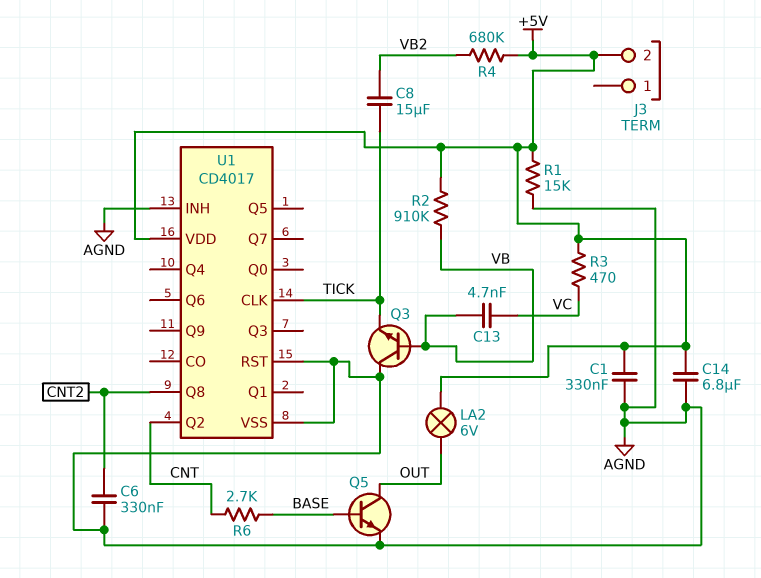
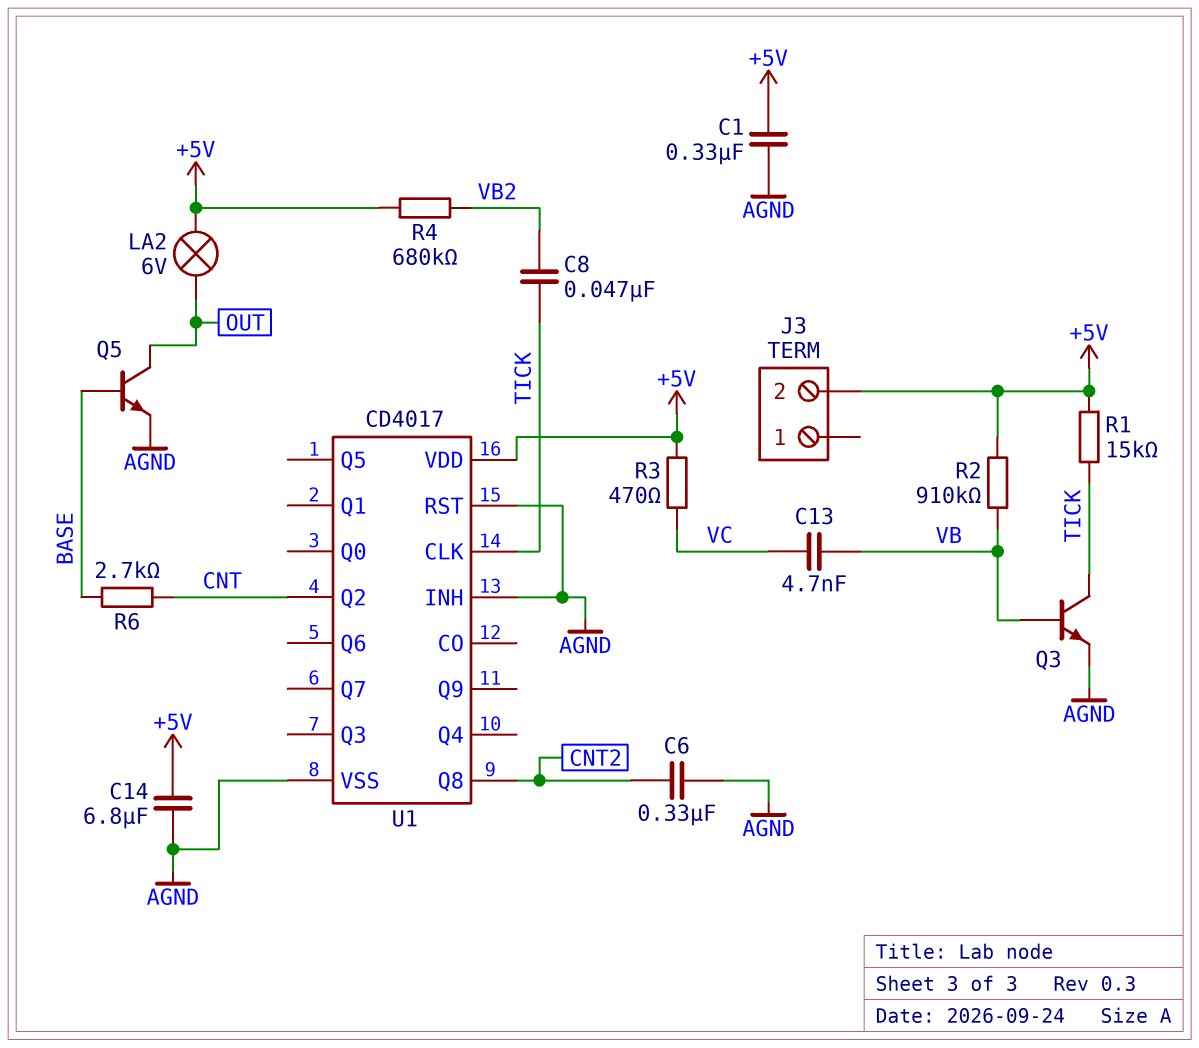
C8: 15uF (TICK, VB2) -> 47nF (TICK, VB2)
Q3: NPN (B VB, C AGND, E TICK) -> NPN (B VB, C TICK, E AGND)
R1: 15k (+5V, AGND) -> 15k (+5V, TICK)

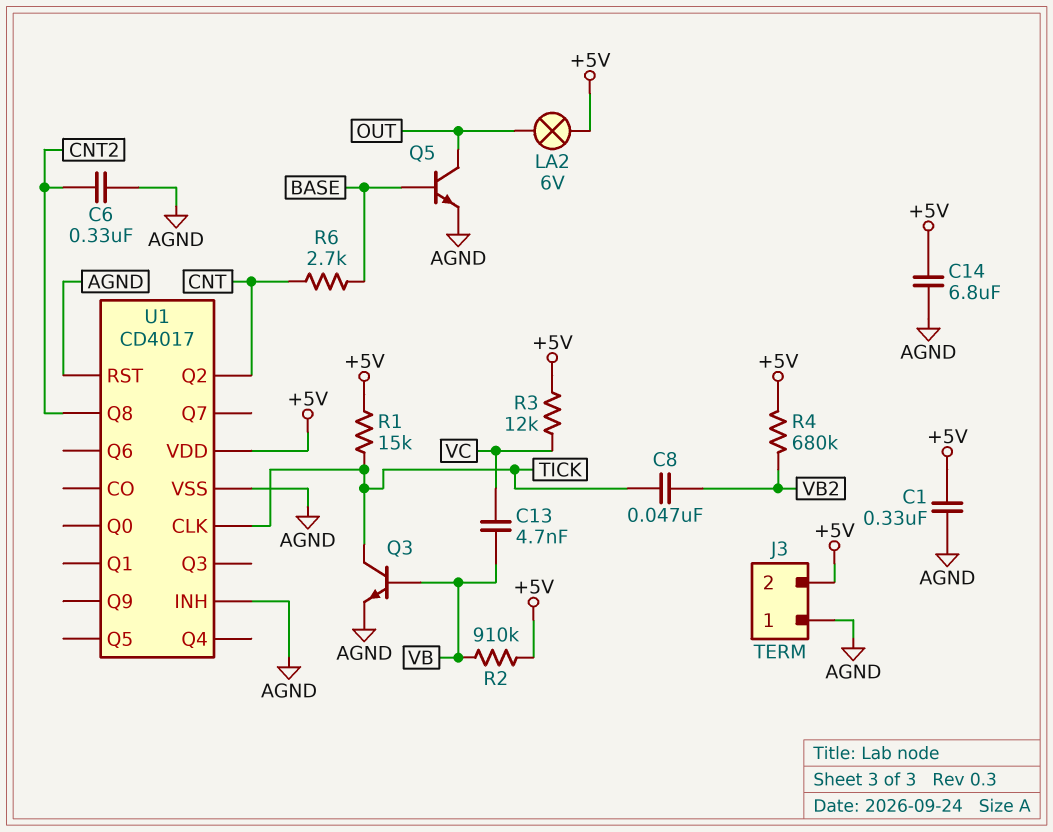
J3 pin 1: none -> AGND
R3: 470 (+5V, VC) -> 12k (+5V, VC)

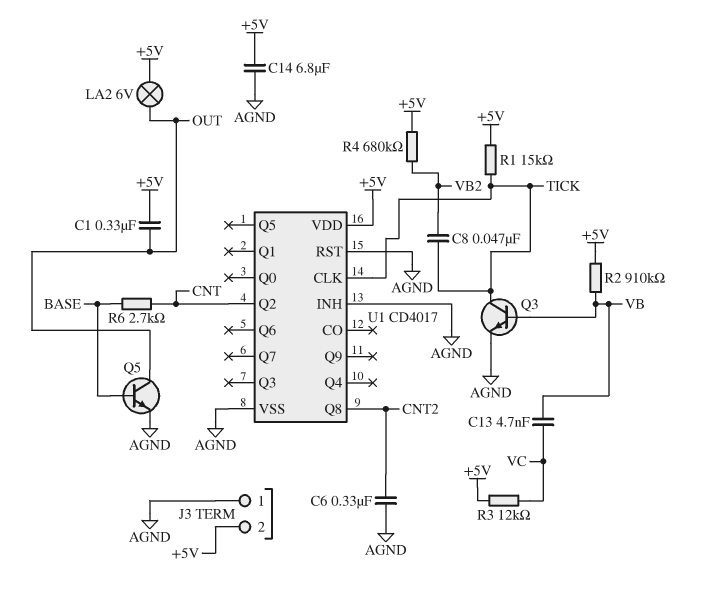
C1: 330nF (+5V, AGND) -> 330nF (+5V, OUT)

